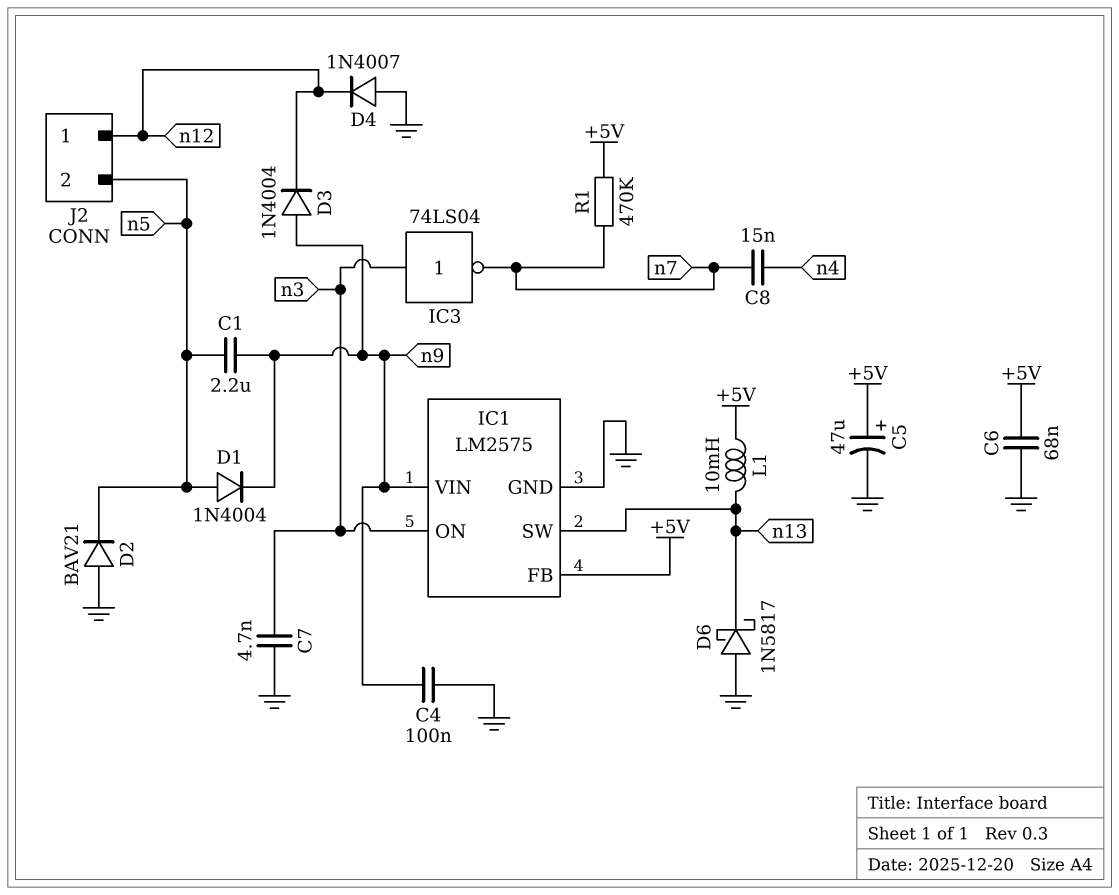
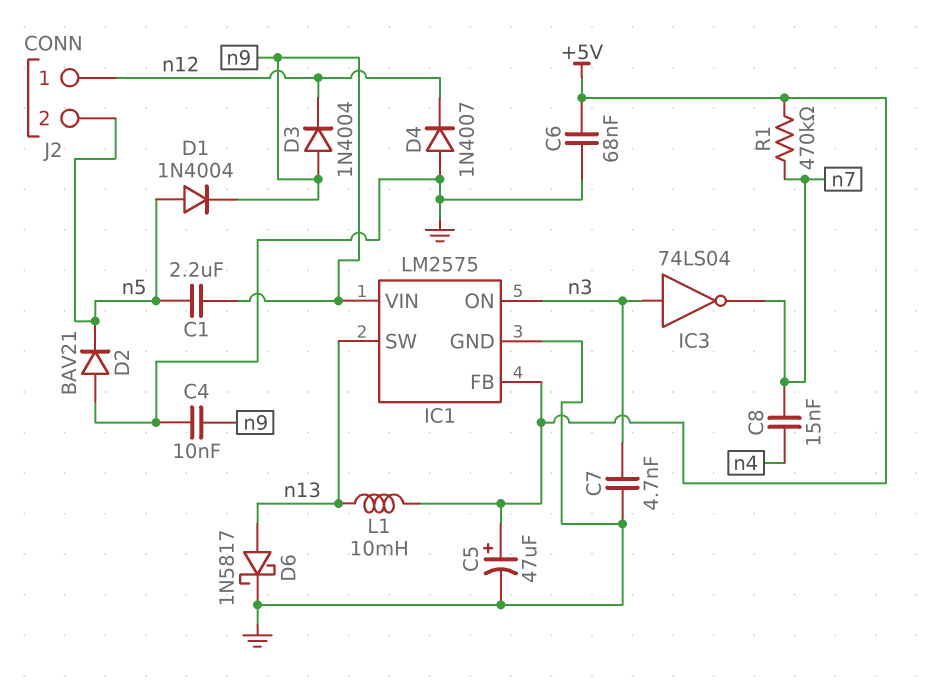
C4: 100nF (GND, n9) -> 10nF (GND, n9)
D6: schottky 1N5817 (A GND, K n13) -> schottky 1N5817 (A n13, K GND)

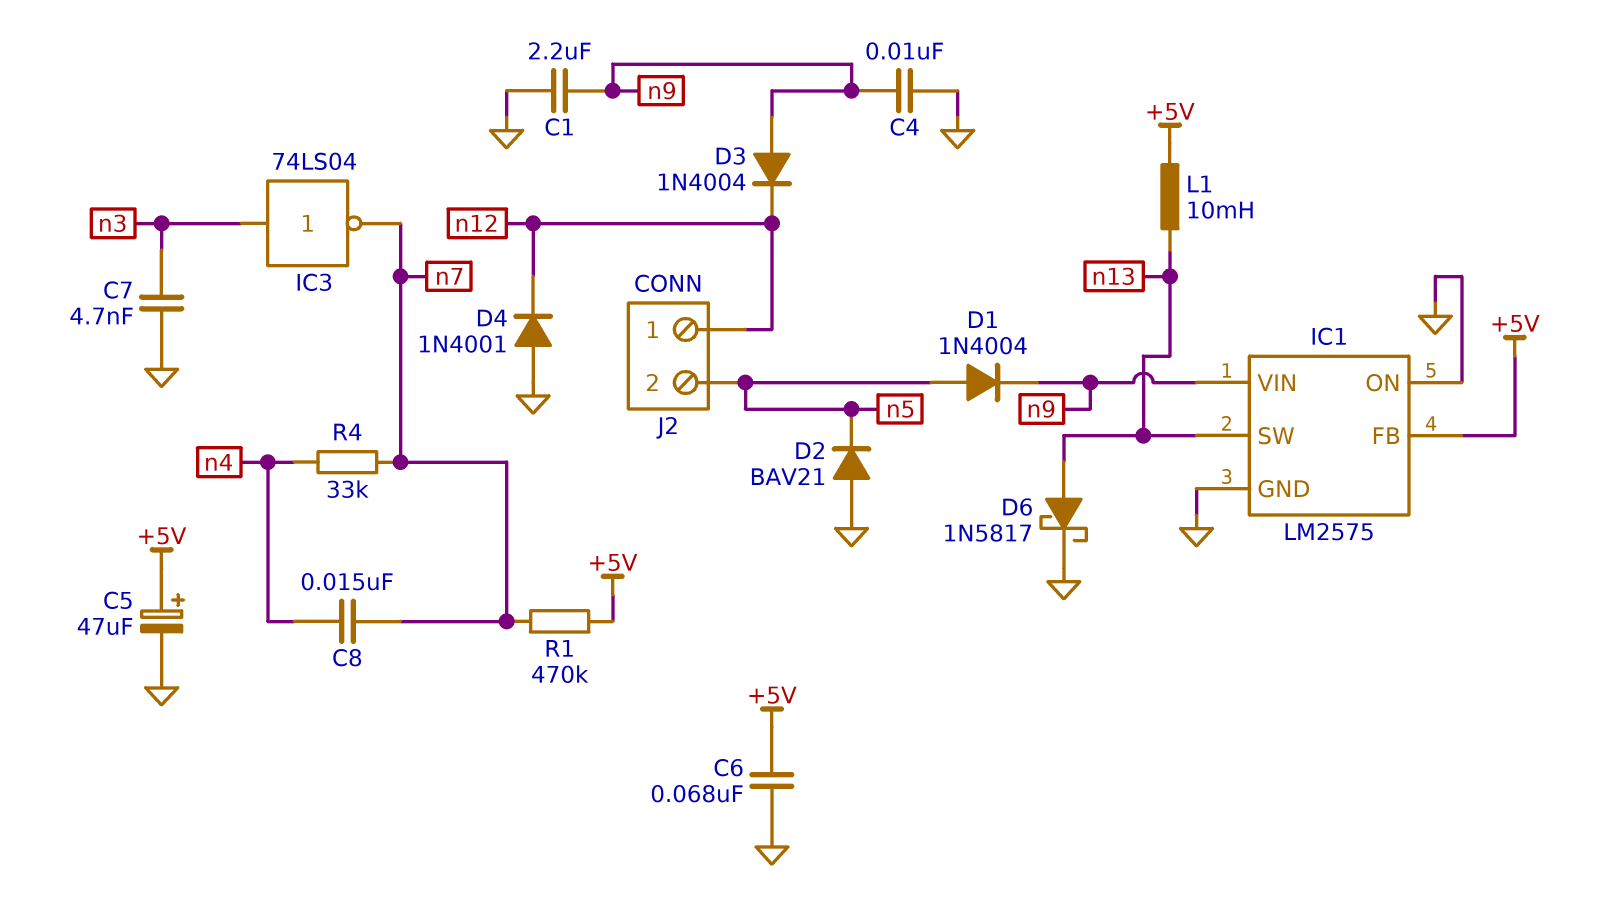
C1: 2.2uF (n5, n9) -> 2.2uF (GND, n9)
D4: diode 1N4007 (A GND, K n12) -> diode 1N4001 (A GND, K n12)
IC1 pin ON: n3 -> GND
R4: none -> 33k (n4, n7)

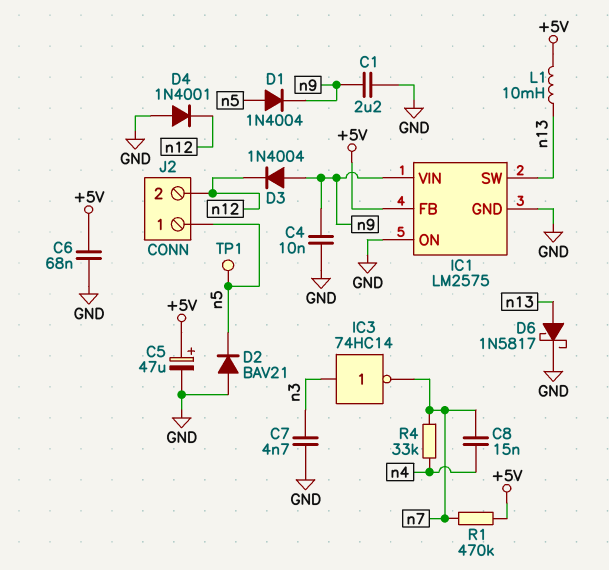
IC3: NOT 74LS04 (in n3, out n7) -> NOT 74HC14 (in n3, out n7)
J2 pin 1: n12 -> n5
J2 pin 2: n5 -> n12
TP1: none -> test point (n5)

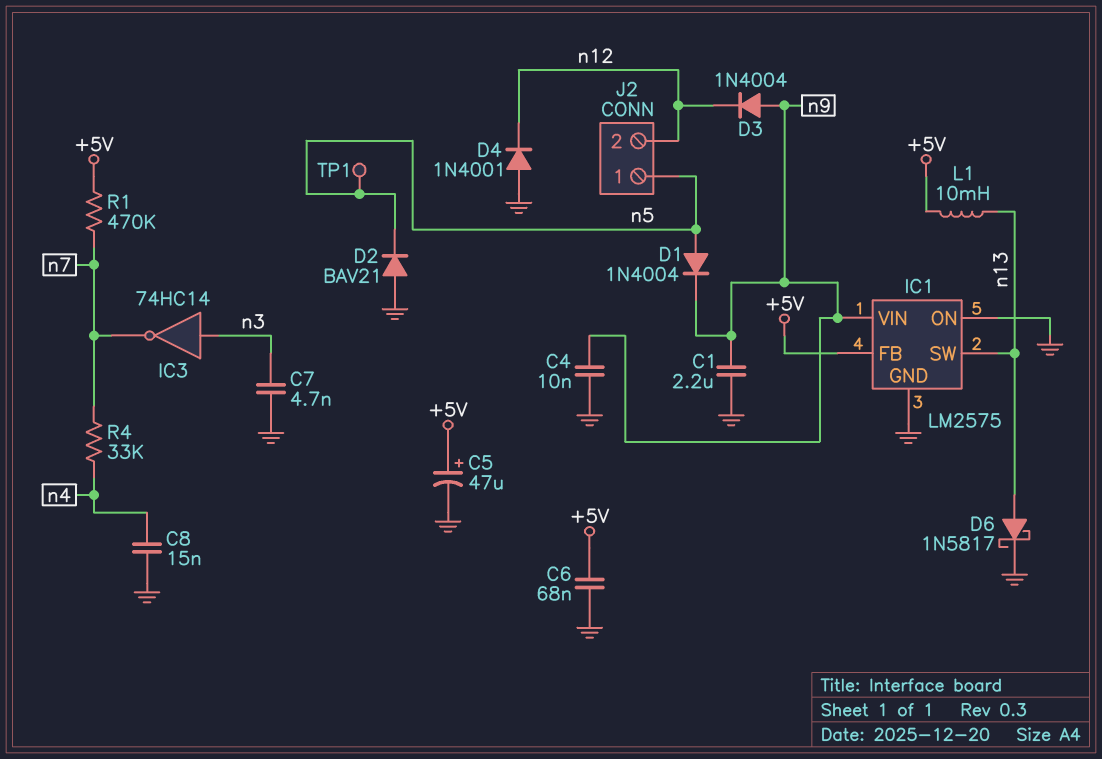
C8: 15nF (n4, n7) -> 15nF (GND, n4)

